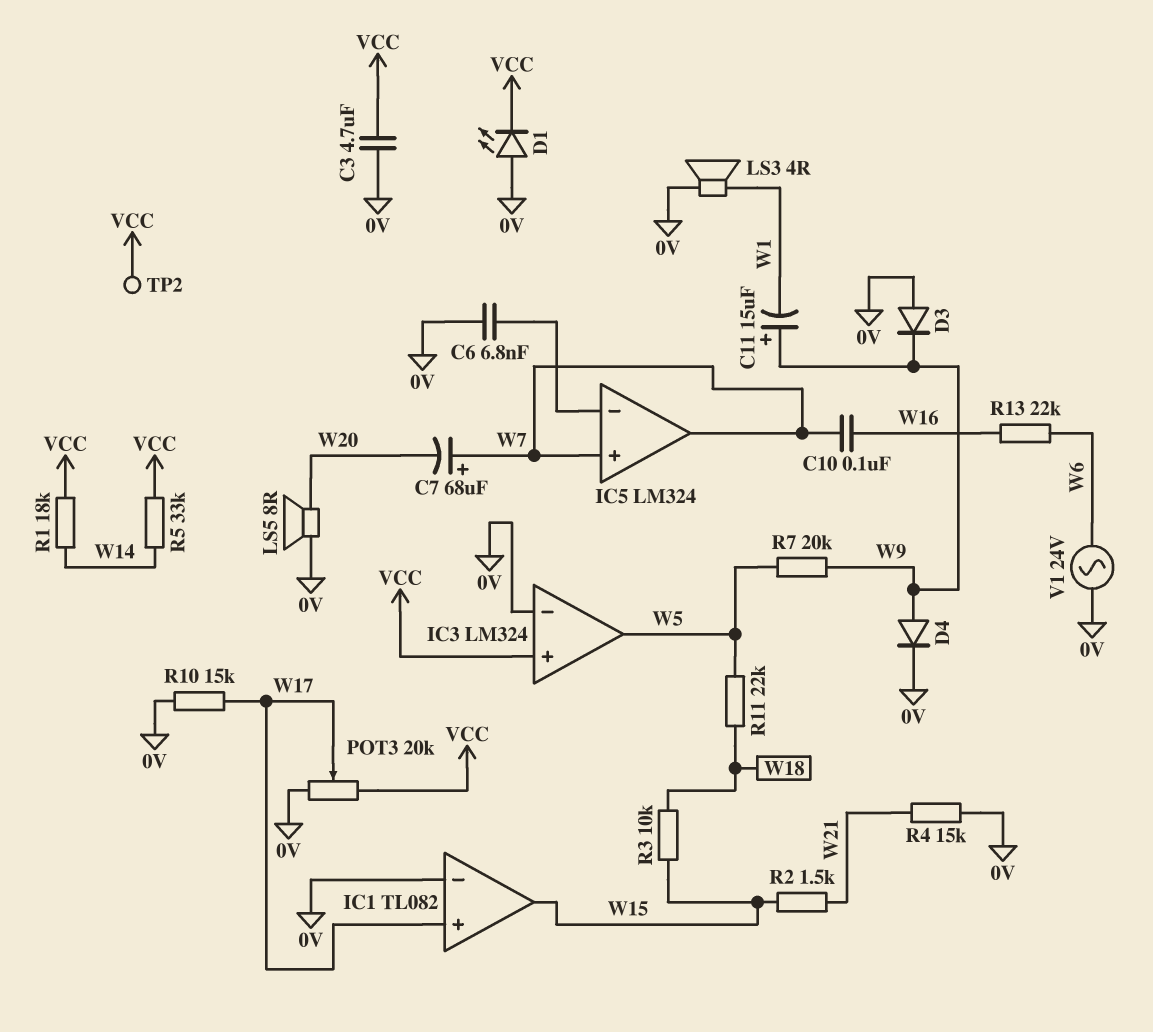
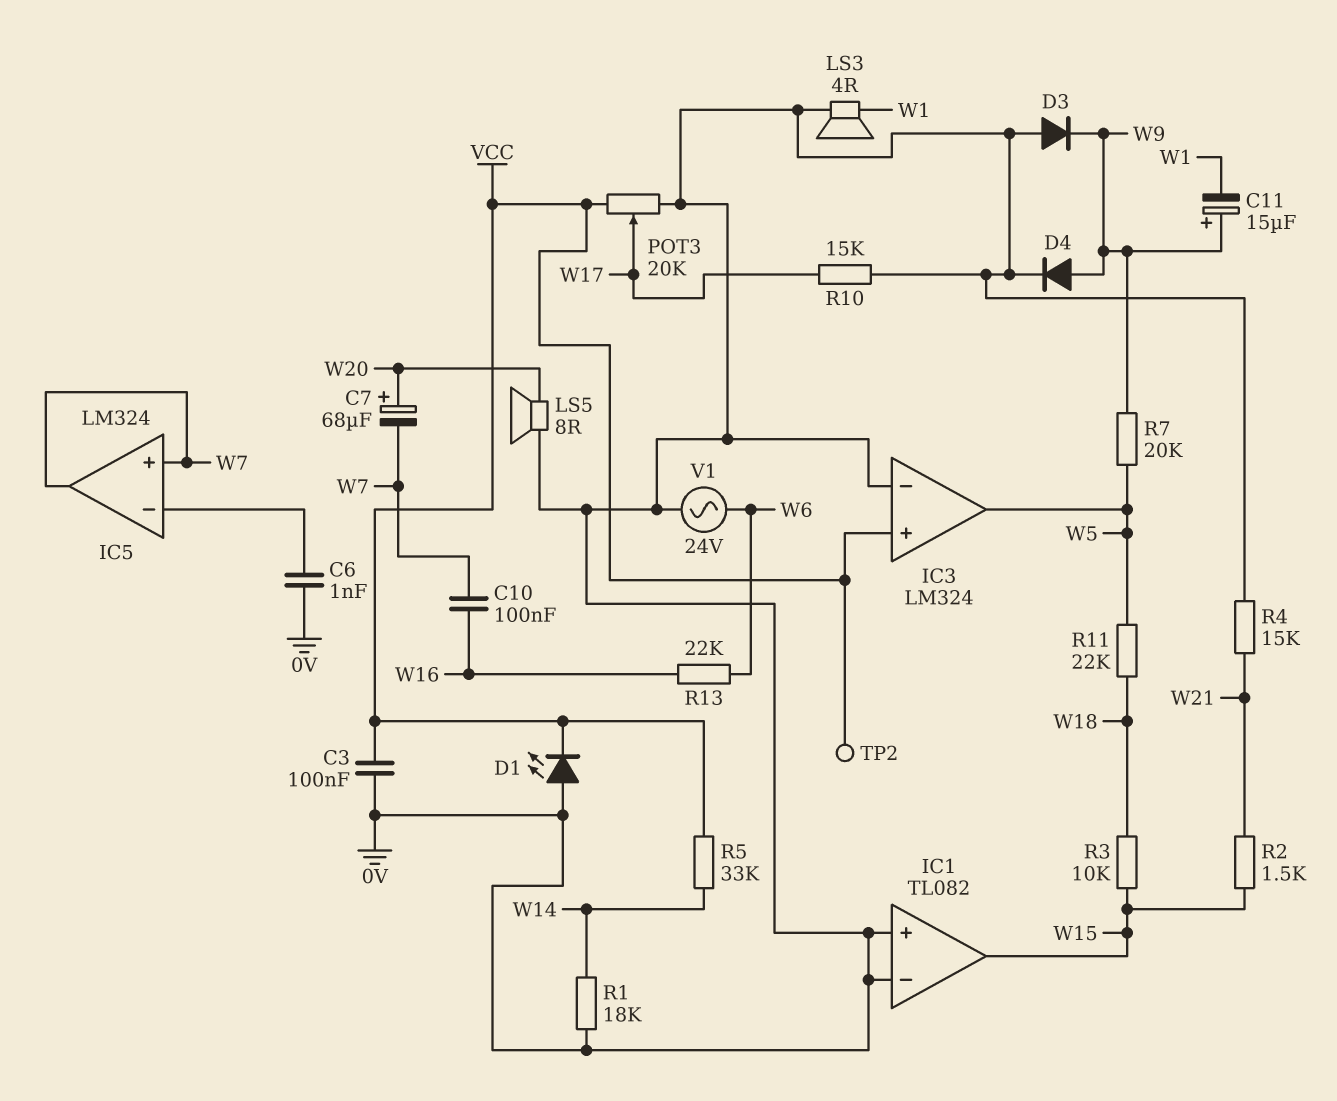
C3: 4.7uF (0V, VCC) -> 100nF (0V, VCC)
C6: 6.8nF (0V, IC5/in-) -> 1nF (0V, IC5/in-)
C7: 68uF (plus W7, minus W20) -> 68uF (plus W20, minus W7)
IC1 pin in+: W17 -> 0V
R1: 18k (VCC, W14) -> 18k (0V, W14)

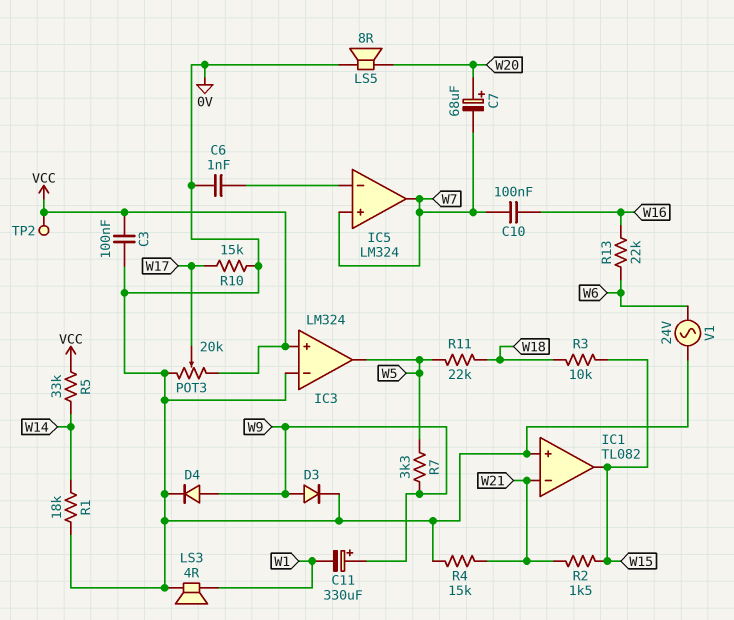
C11: 15uF (plus W9, minus W1) -> 330uF (plus W9, minus W1)
D1: LED (A 0V, K VCC) -> none
D3: diode (A 0V, K W9) -> diode (A W9, K 0V)
IC1 pin in-: 0V -> W21
R7: 20k (W5, W9) -> 3.3k (W5, W9)

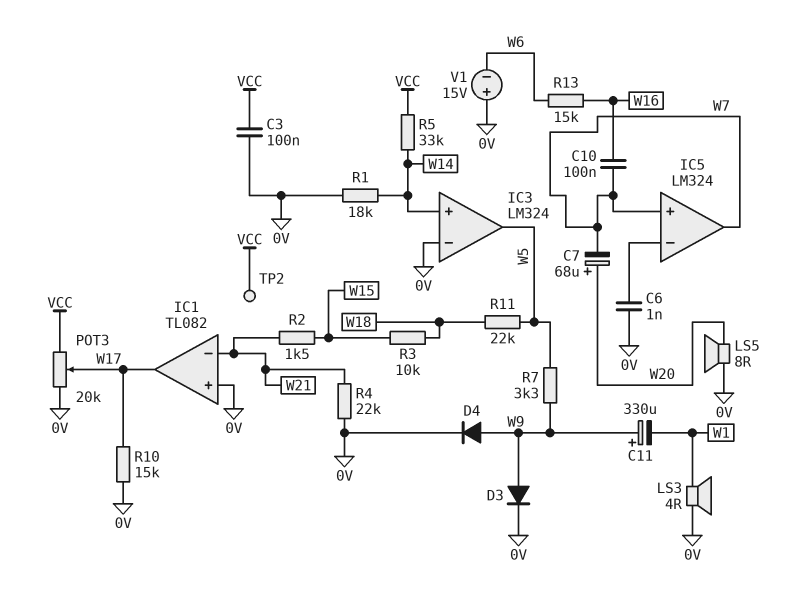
IC1 pin out: W15 -> W17
IC3 pin in+: VCC -> W14
R4: 15k (0V, W21) -> 22k (0V, W21)
R13: 22k (W6, W16) -> 15k (W6, W16)
V1: AC 24V (0V, W6) -> 15V (plus 0V, minus W6)

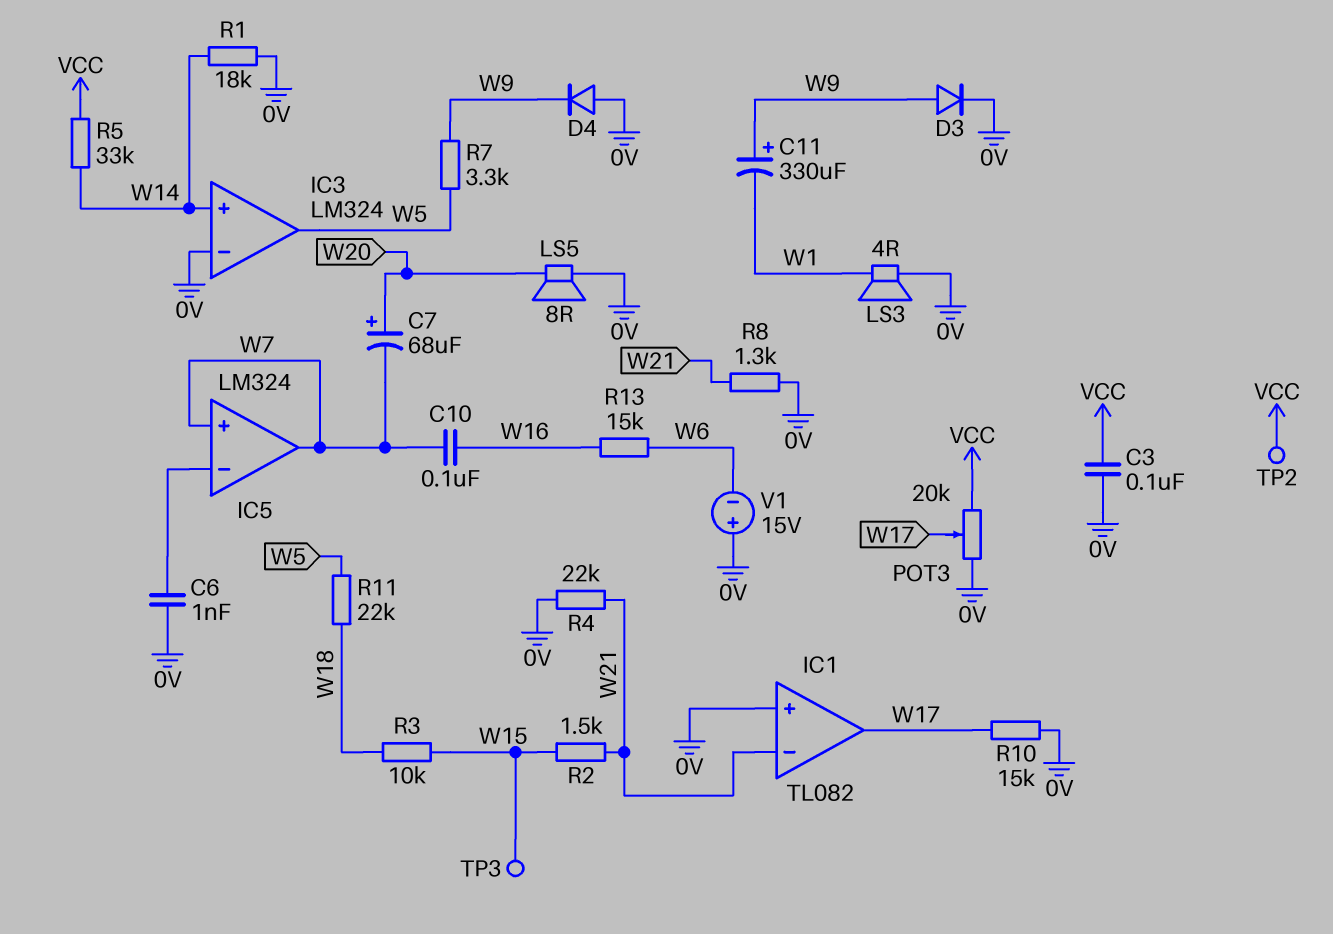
D4: diode (A W9, K 0V) -> diode (A 0V, K W9)
R8: none -> 1.3k (0V, W21)
TP3: none -> test point (W15)

